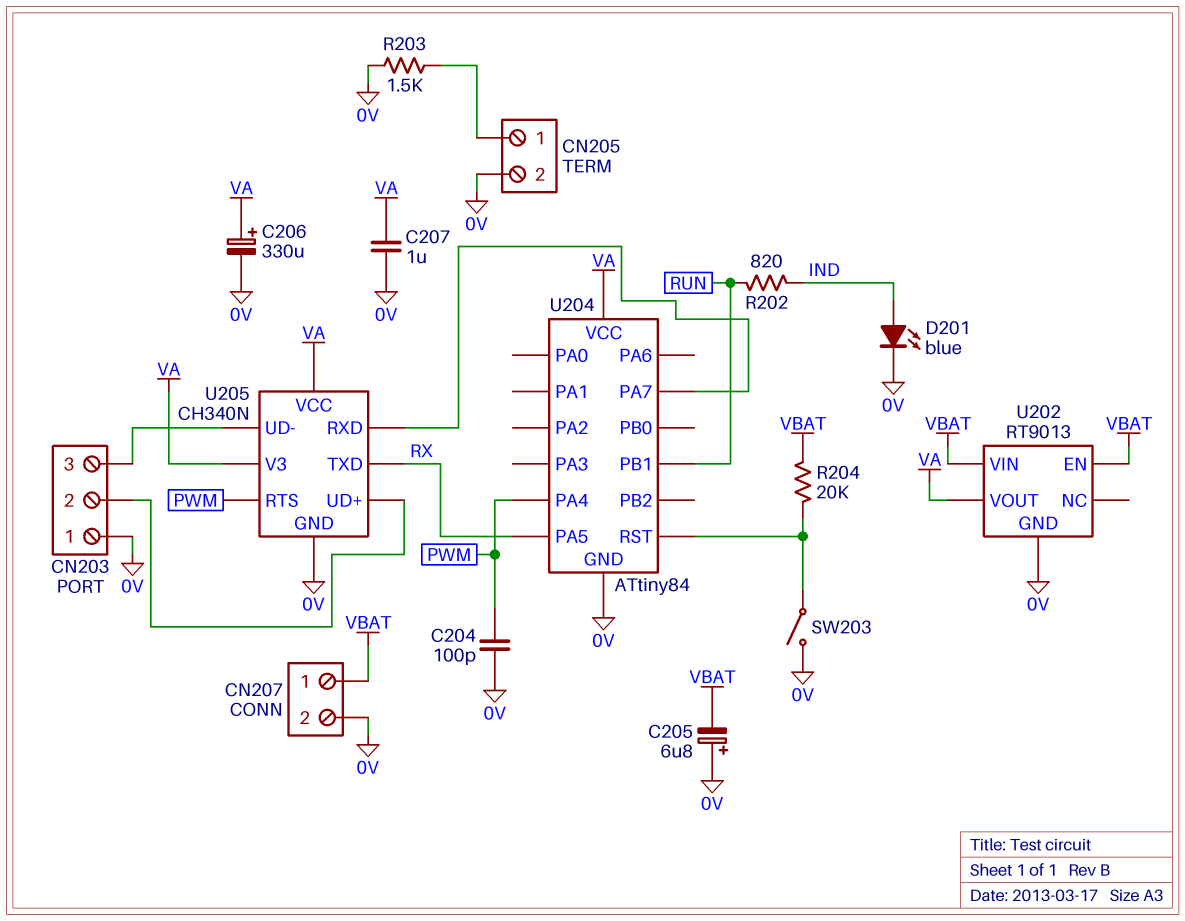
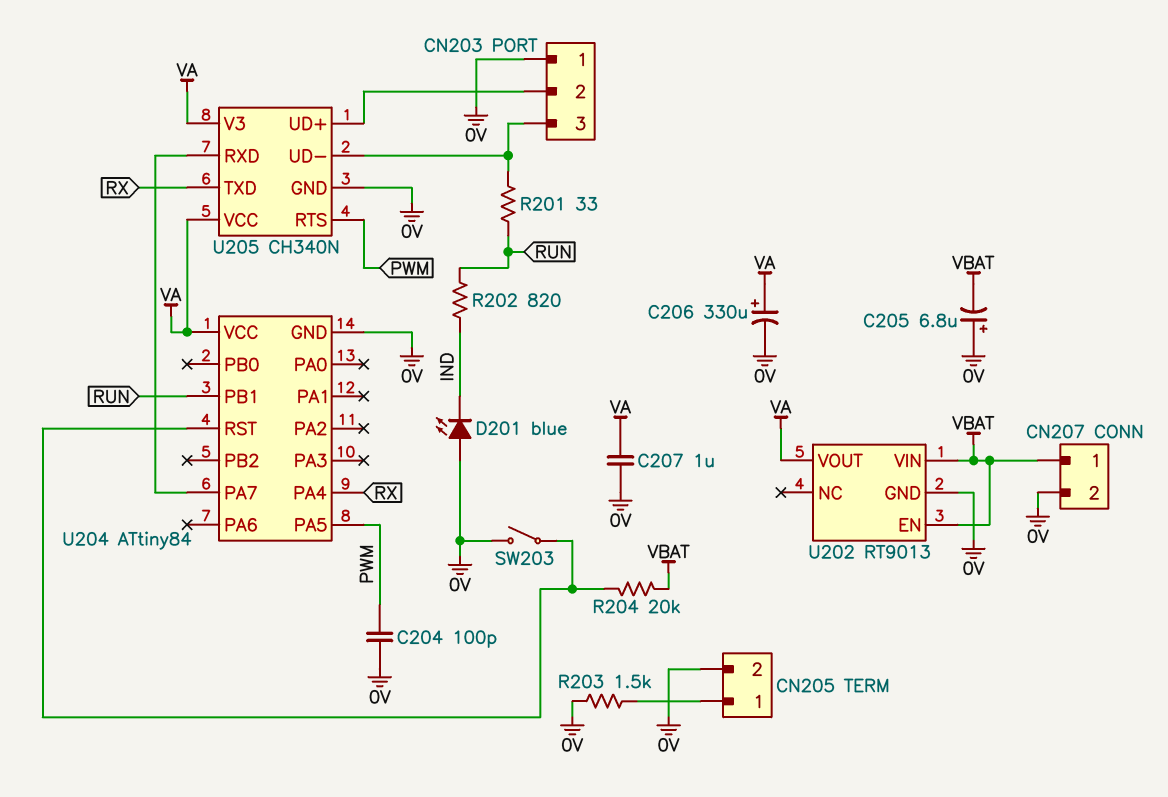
D201: LED blue (A IND, K 0V) -> LED blue (A 0V, K IND)
R201: none -> 33 (CN203/3, RUN)
U204 pin PA4: PWM -> RX
U204 pin PA5: RX -> PWM

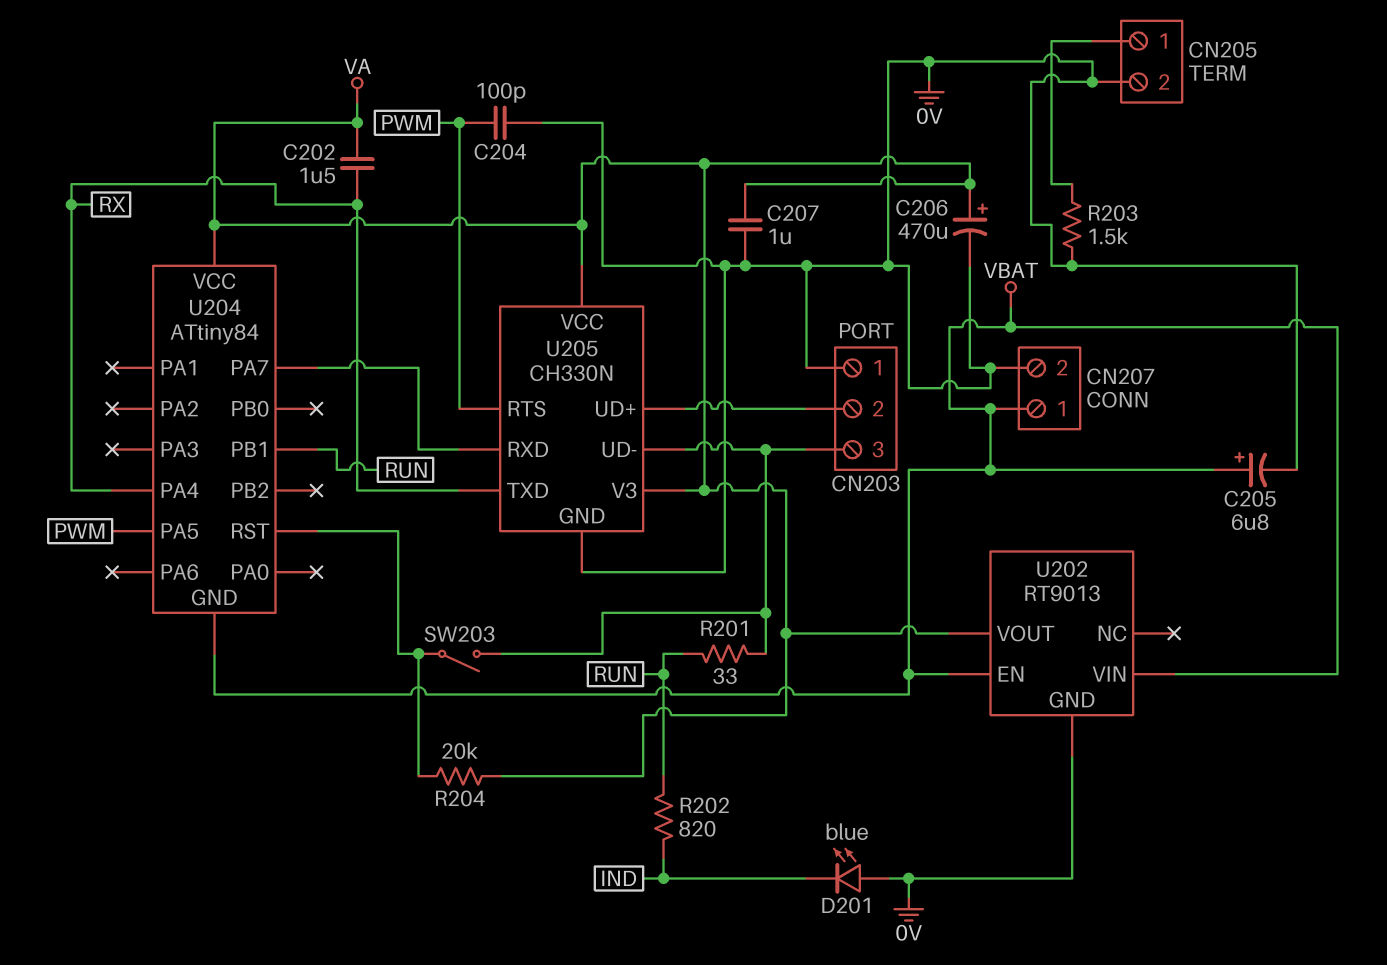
C202: none -> 1.5uF (RX, VA)
C205: 6.8uF (plus 0V, minus VBAT) -> 6.8uF (plus VBAT, minus 0V)
C206: 330uF (plus VA, minus 0V) -> 470uF (plus VA, minus 0V)
R204: 20k (U204/RST, VBAT) -> 20k (U204/RST, VA)
SW203: switch (0V, U204/RST) -> switch (CN203/3, U204/RST)
U204 pin GND: 0V -> VBAT
U205: CH340N -> CH330N

